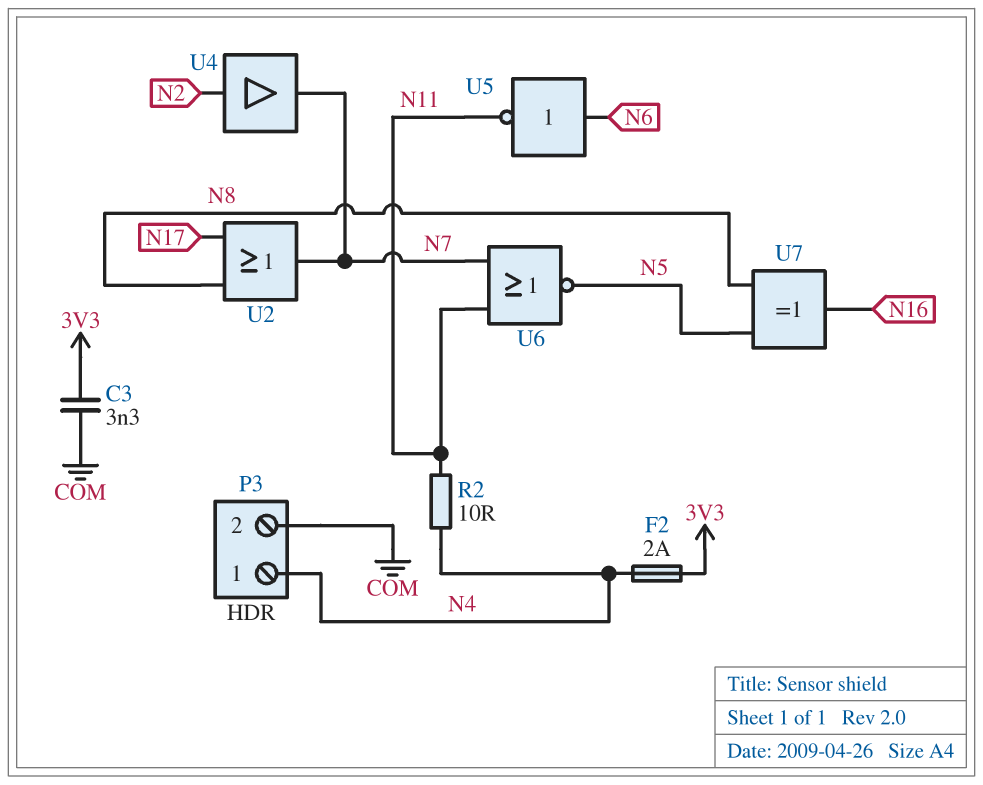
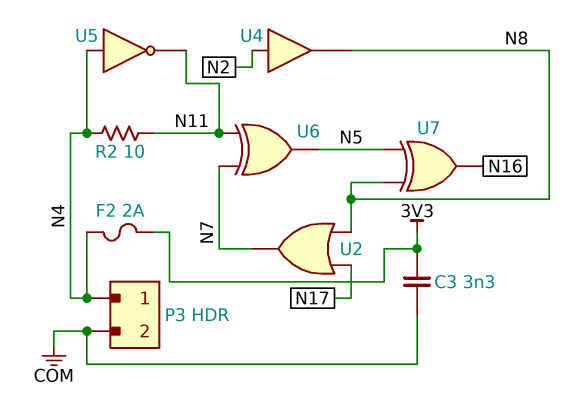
U4: buffer (in N2, out N7) -> buffer (in N2, out N8)
U5: NOT (in N6, out N11) -> NOT (in N4, out N11)
U6: NOR (in N7, in N11, out N5) -> XOR (in N7, in N11, out N5)

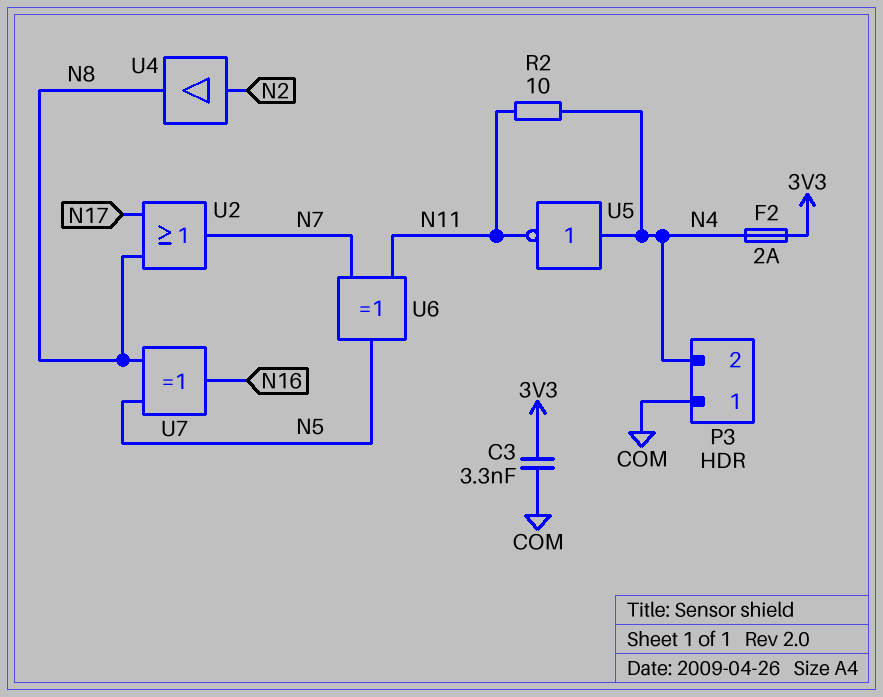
P3 pin 1: N4 -> COM
P3 pin 2: COM -> N4

